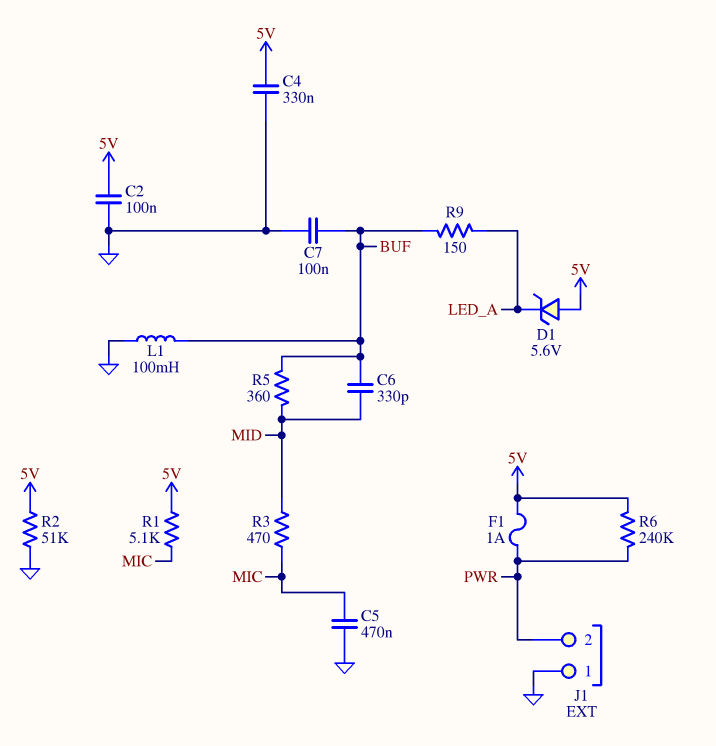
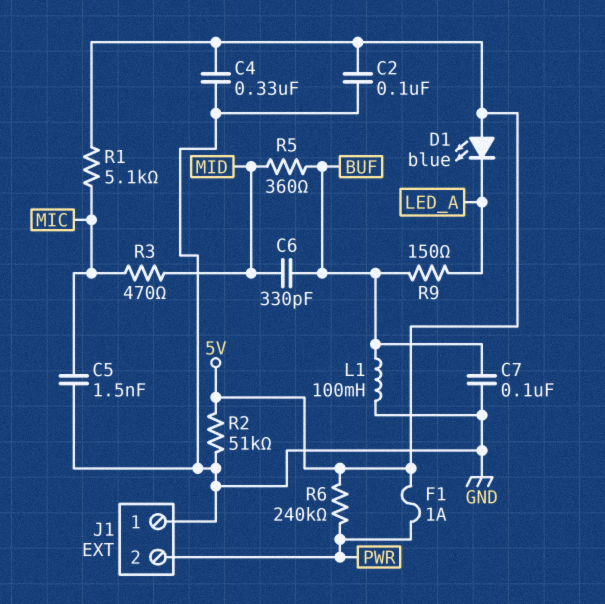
C5: 470nF (GND, MIC) -> 1.5nF (GND, MIC)
D1: zener 5.6V (A 5V, K LED_A) -> LED blue (A 5V, K LED_A)

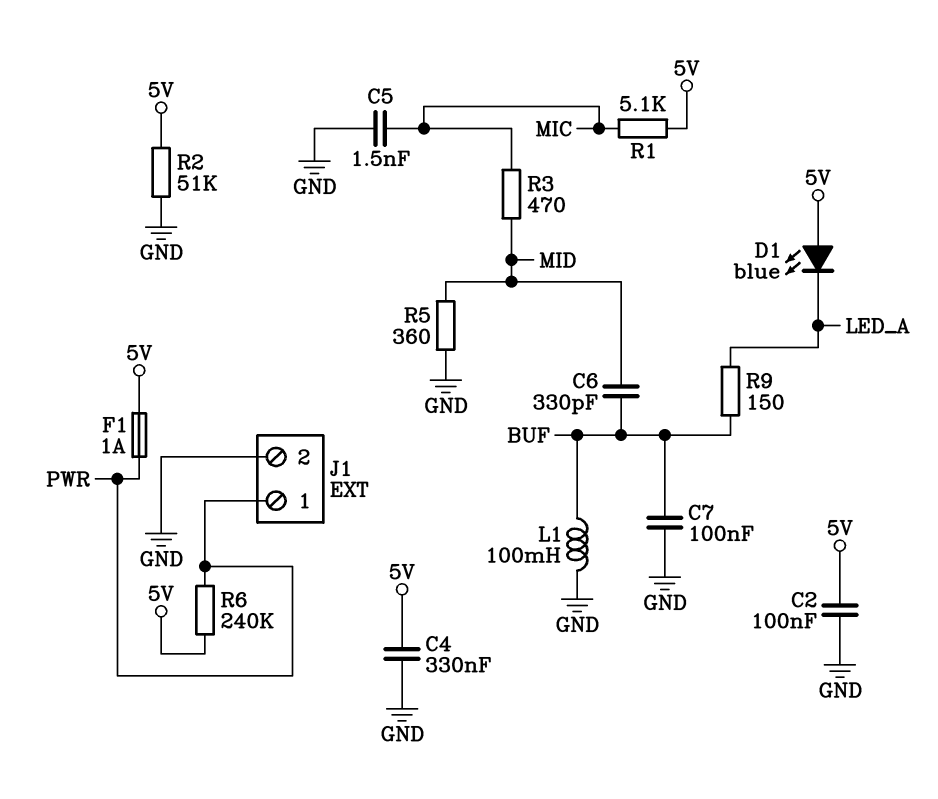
J1 pin 1: GND -> PWR
J1 pin 2: PWR -> GND
R5: 360 (BUF, MID) -> 360 (GND, MID)

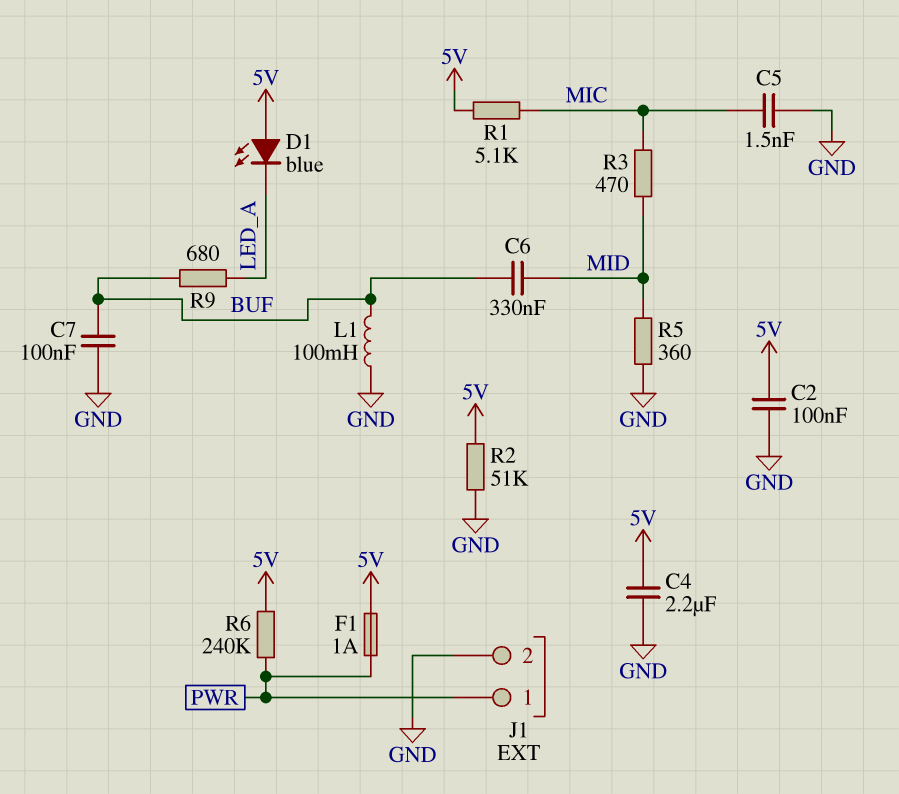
C4: 330nF (5V, GND) -> 2.2uF (5V, GND)
C6: 330pF (BUF, MID) -> 330nF (BUF, MID)
R9: 150 (BUF, LED_A) -> 680 (BUF, LED_A)

